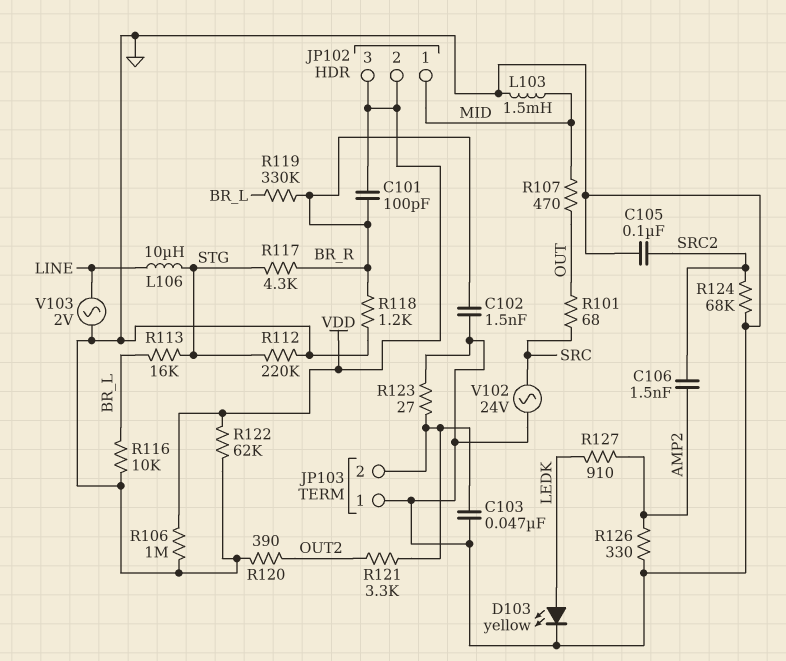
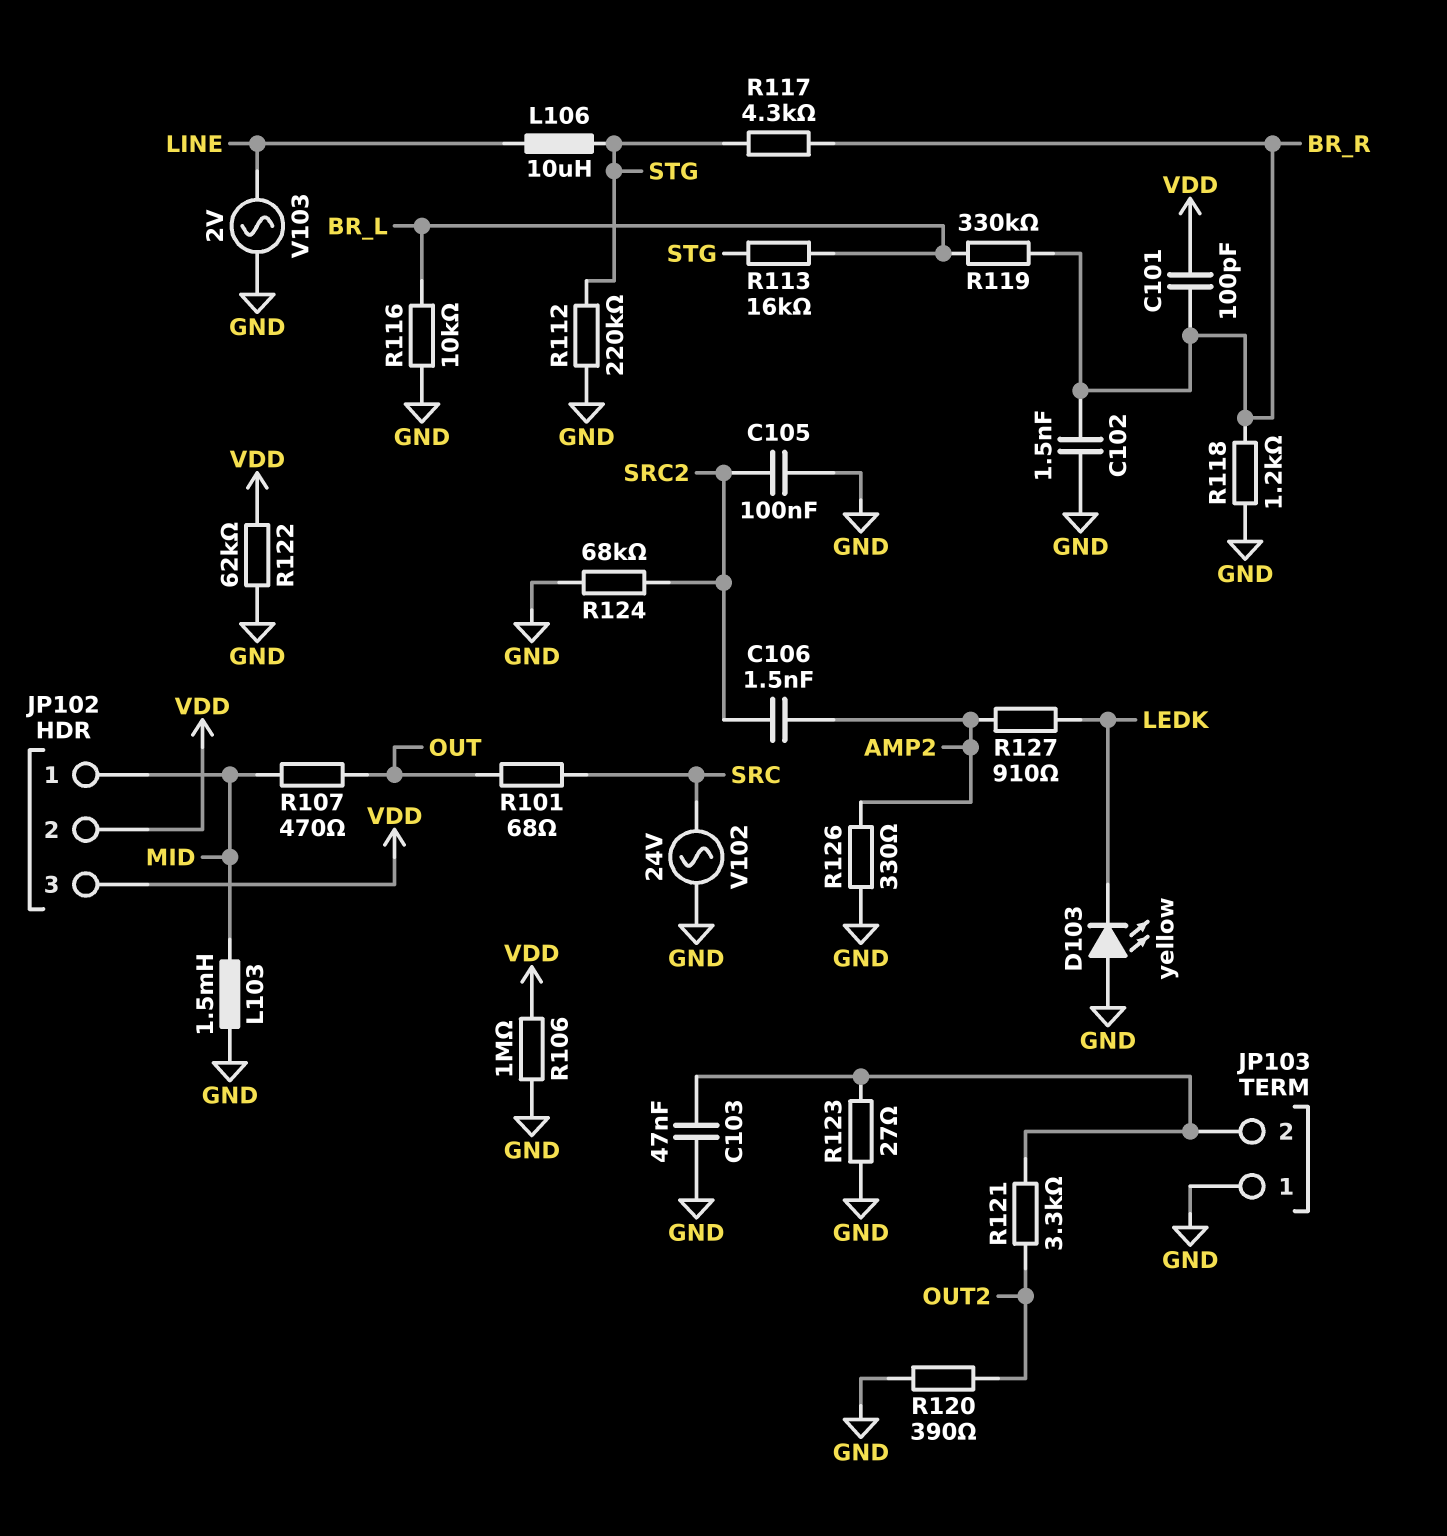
D103: LED yellow (A LEDK, K GND) -> LED yellow (A GND, K LEDK)

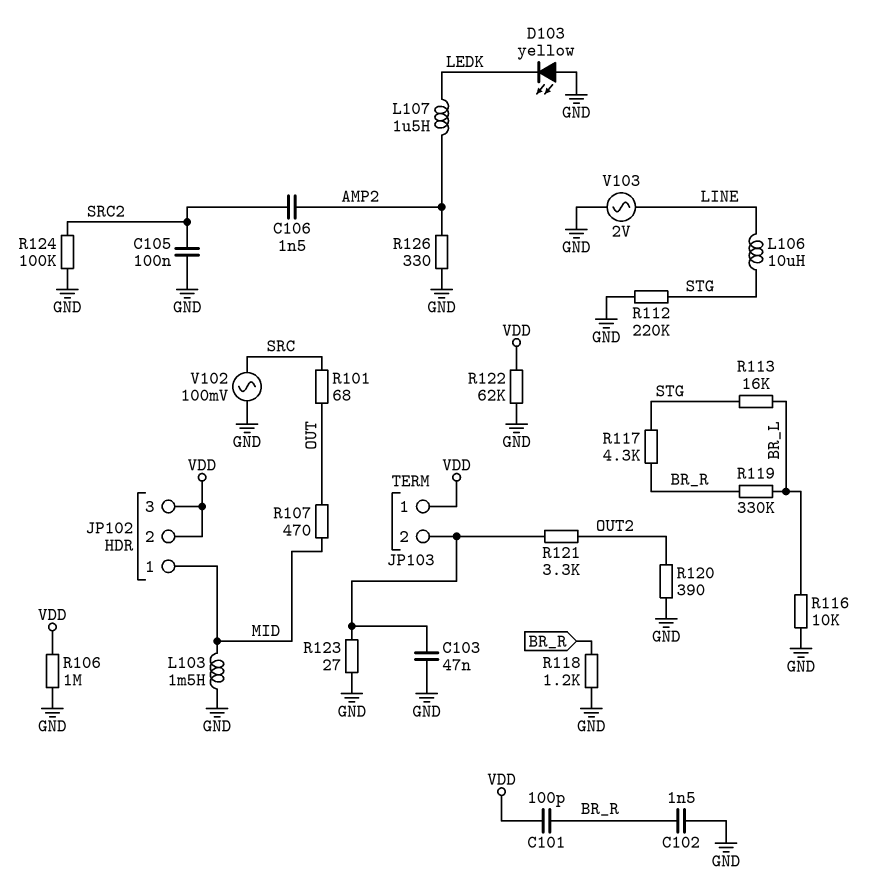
JP103 pin 1: GND -> VDD
L107: none -> 1.5uH (AMP2, LEDK)
R124: 68k (GND, SRC2) -> 100k (GND, SRC2)
R127: 910 (AMP2, LEDK) -> none
V102: AC 24V (GND, SRC) -> AC 100mV (GND, SRC)

